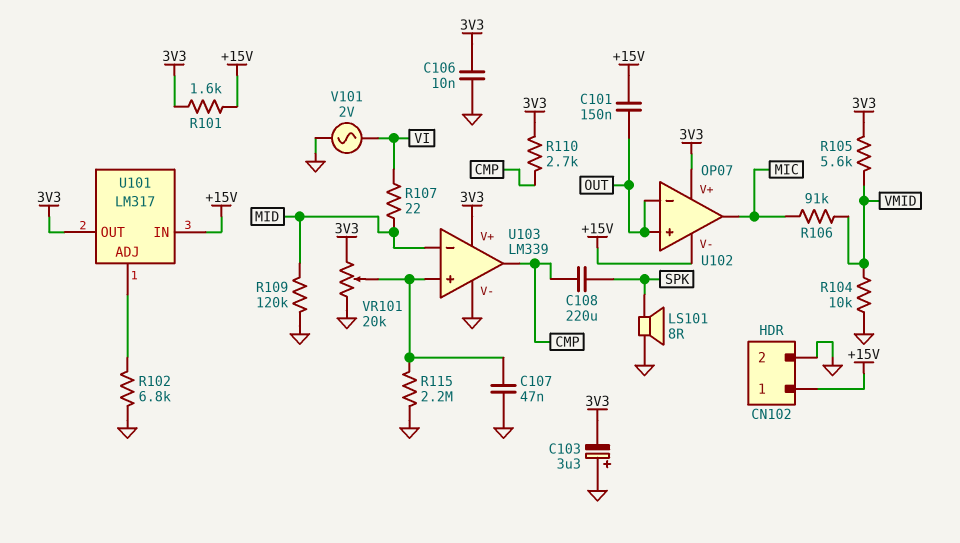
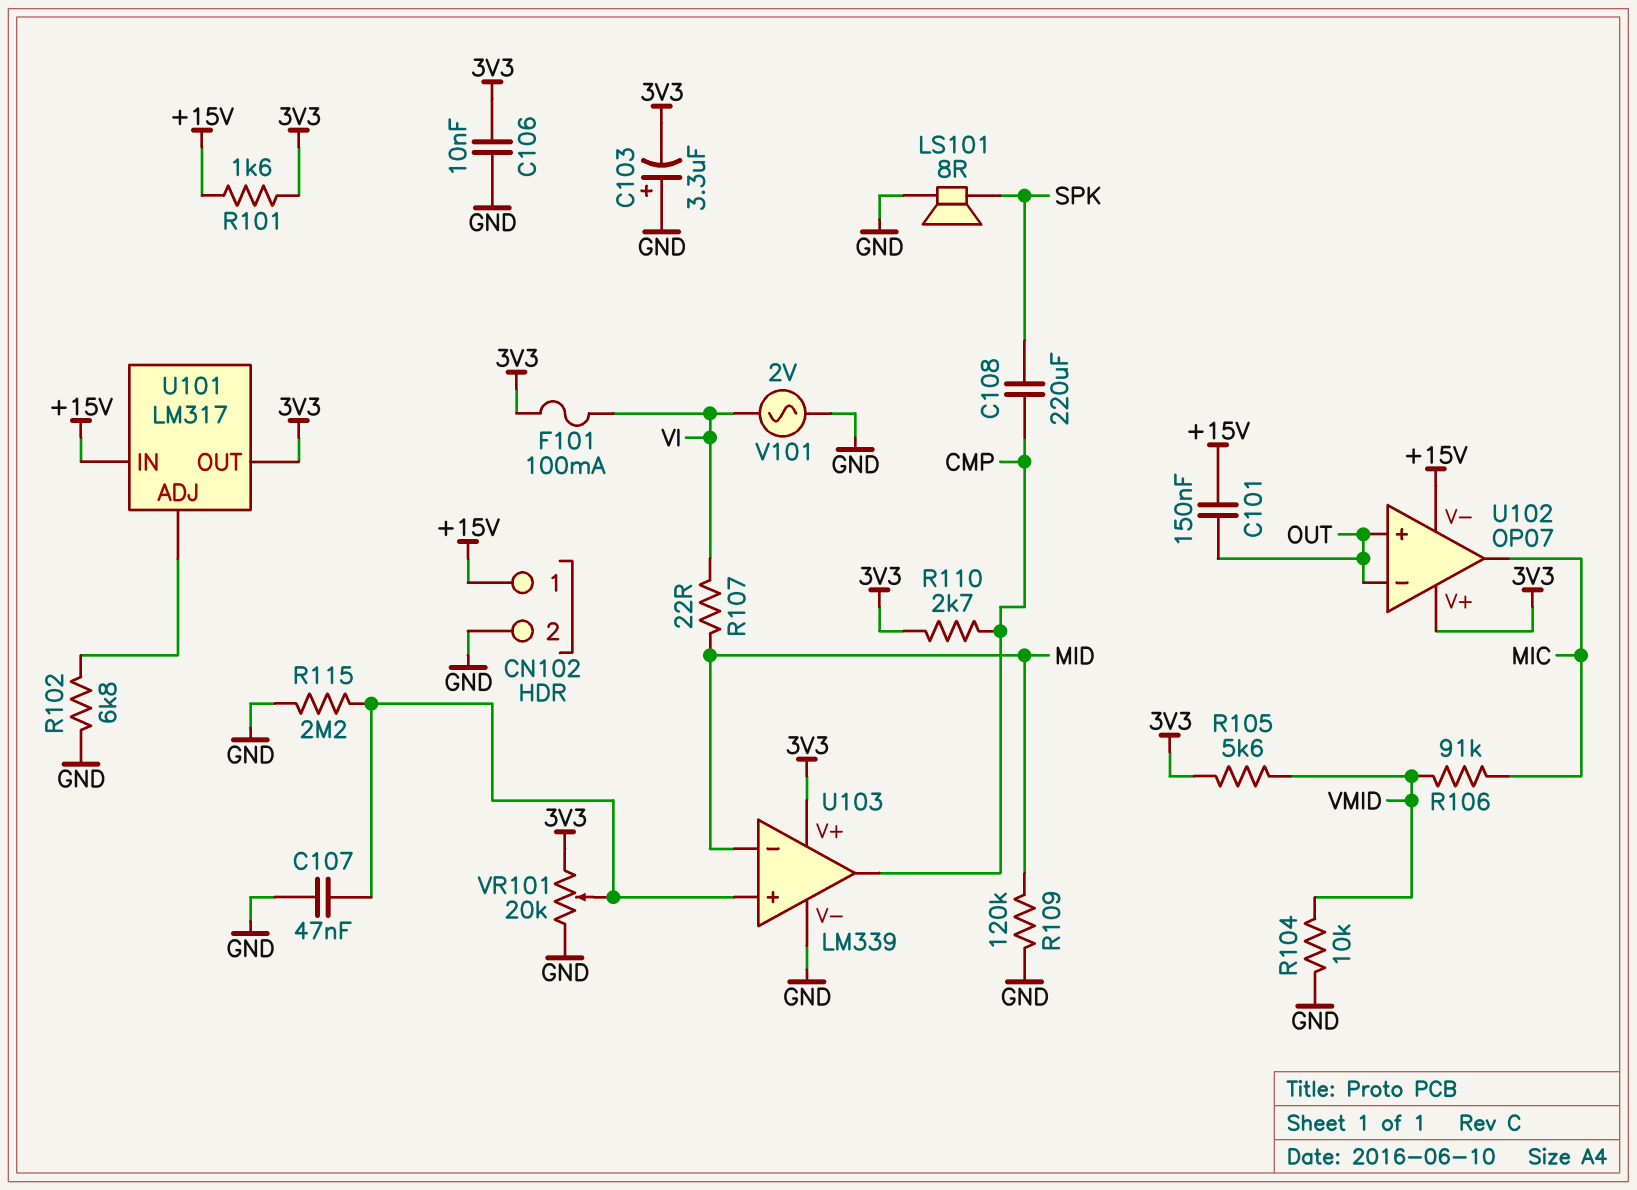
F101: none -> 100mA (3V3, VI)

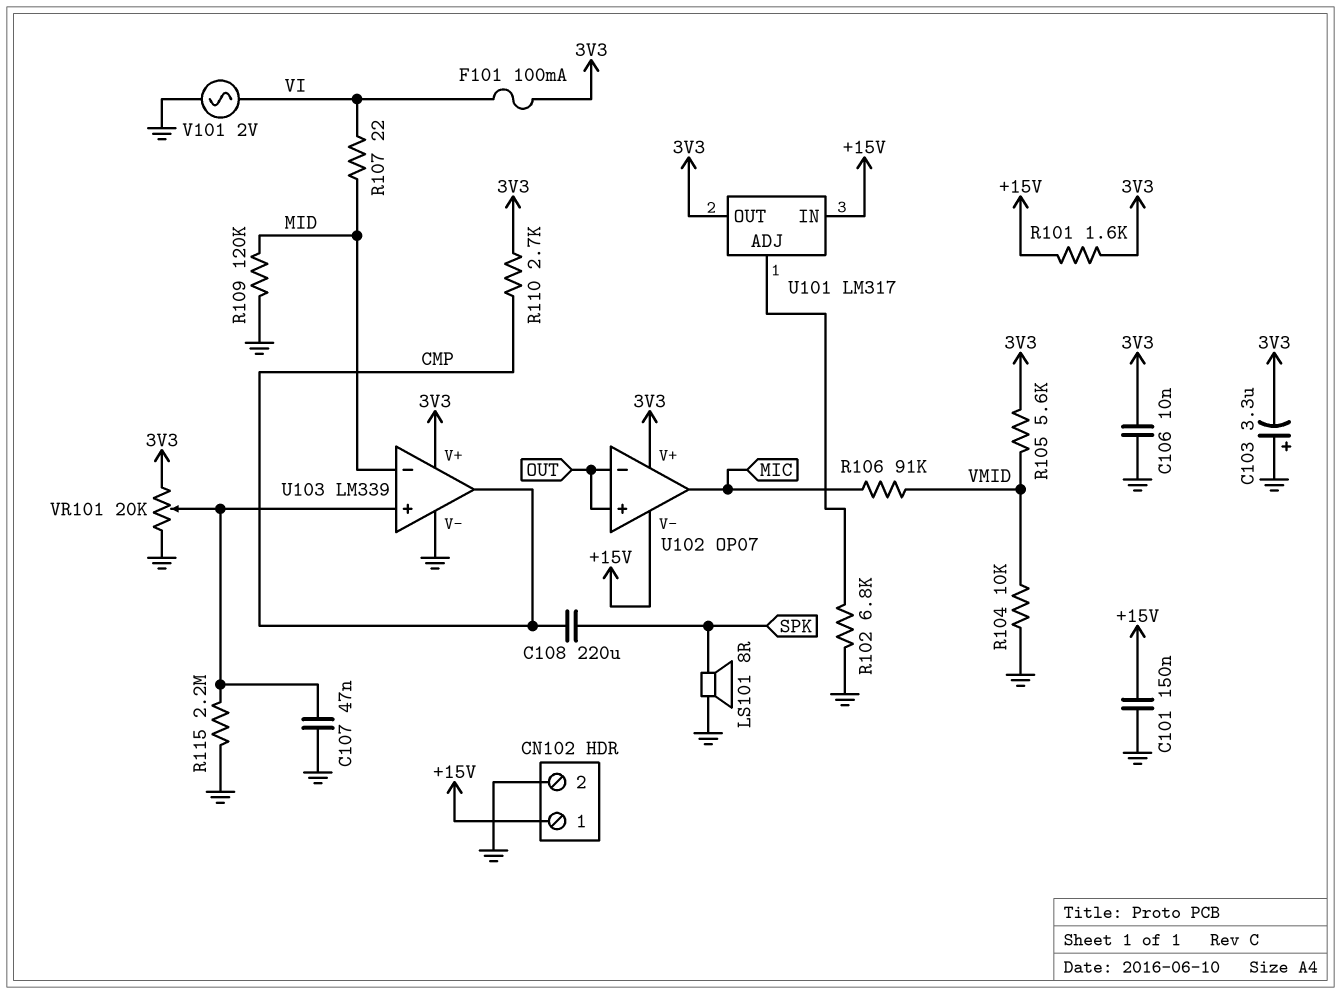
C101: 150nF (+15V, OUT) -> 150nF (+15V, GND)

